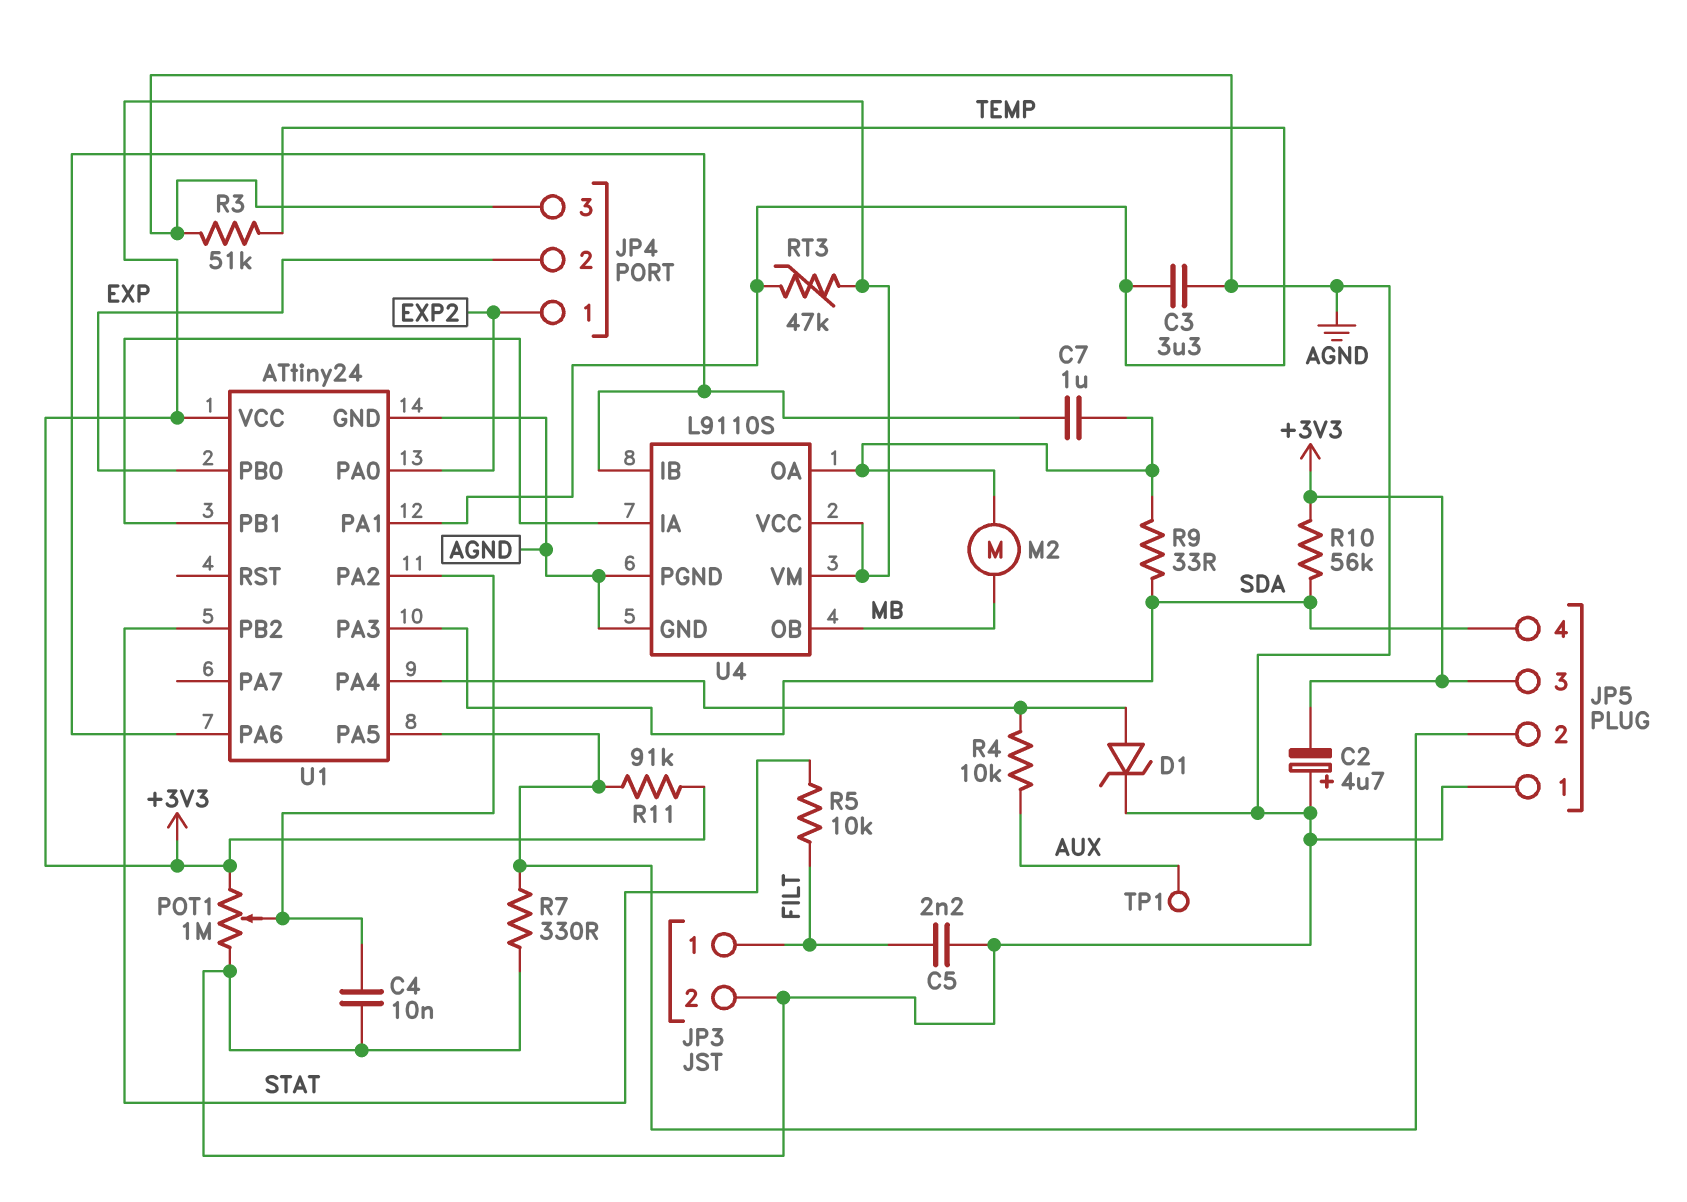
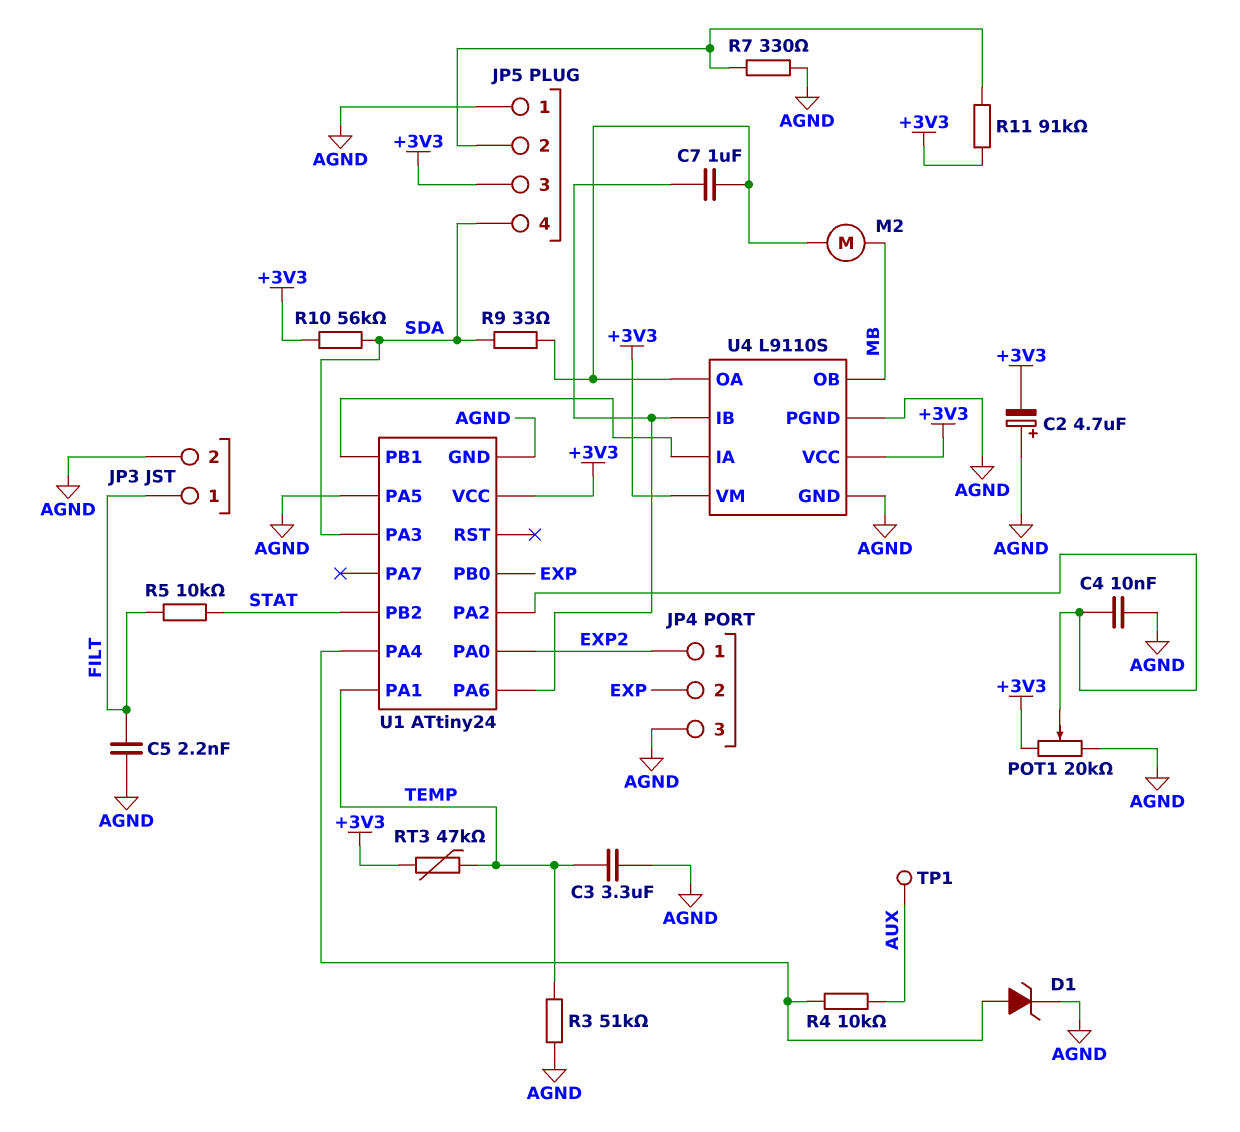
POT1: 1M (+3V3, AGND, wiper U1/PA2) -> 20k (+3V3, AGND, wiper U1/PA2)
U1 pin PA5: JP5/2 -> AGND

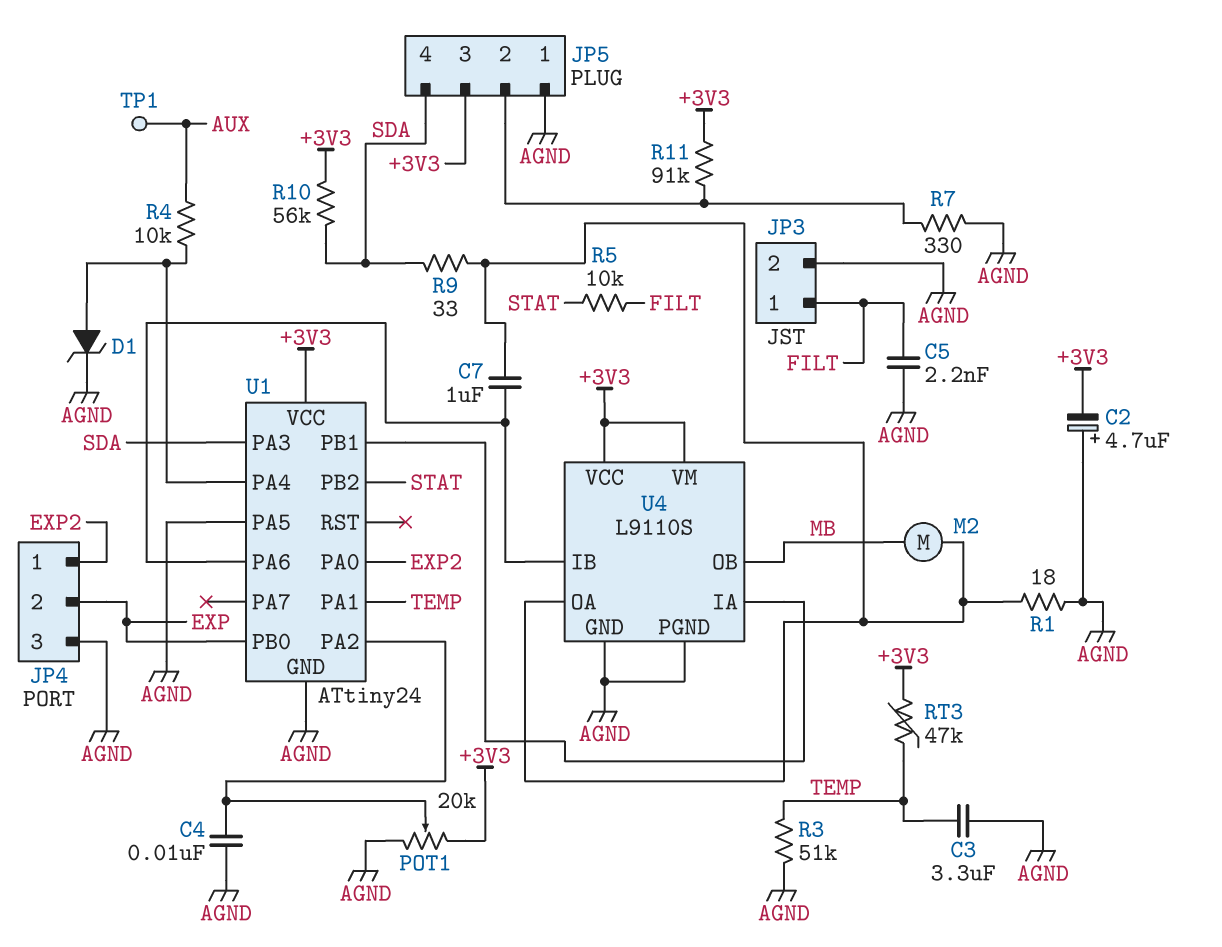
R1: none -> 18 (AGND, U4/OA)

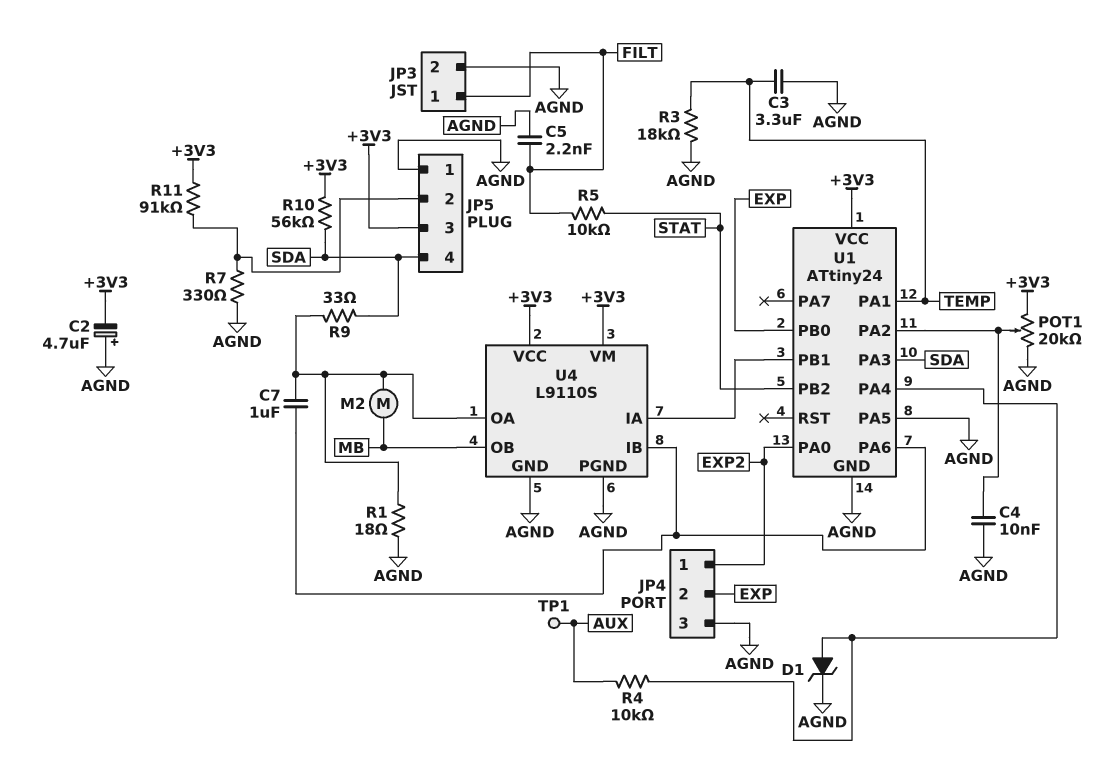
R3: 51k (AGND, TEMP) -> 18k (AGND, TEMP)
RT3: 47k (+3V3, TEMP) -> none

